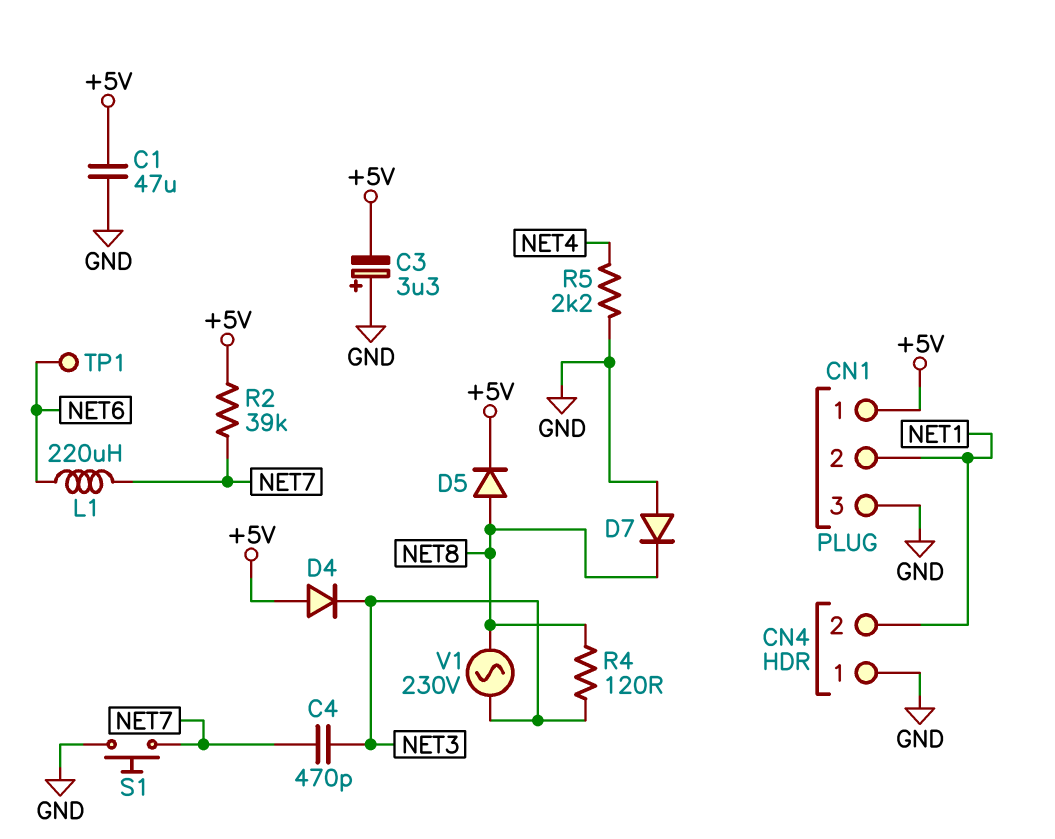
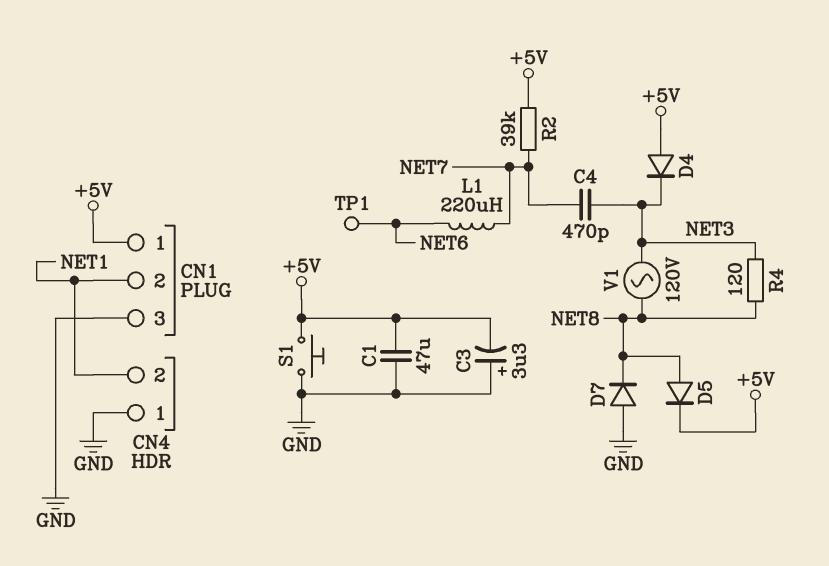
R5: 2.2k (GND, NET4) -> none
S1: button (GND, NET7) -> button (+5V, GND)
V1: AC 230V (NET3, NET8) -> AC 120V (NET3, NET8)

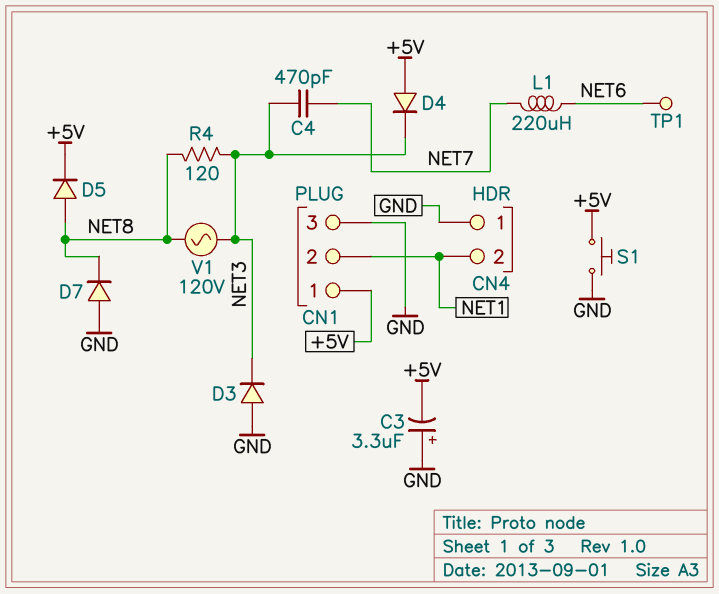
C1: 47uF (+5V, GND) -> none
D3: none -> diode (A GND, K NET3)
R2: 39k (+5V, NET7) -> none

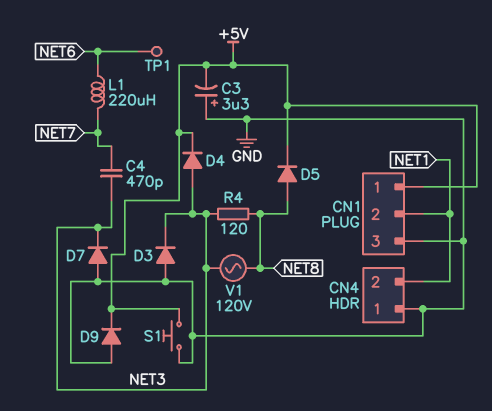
D4: diode (A +5V, K NET3) -> diode (A NET3, K +5V)
D7: diode (A GND, K NET8) -> diode (A GND, K NET3)
D9: none -> diode (A GND, K +5V)

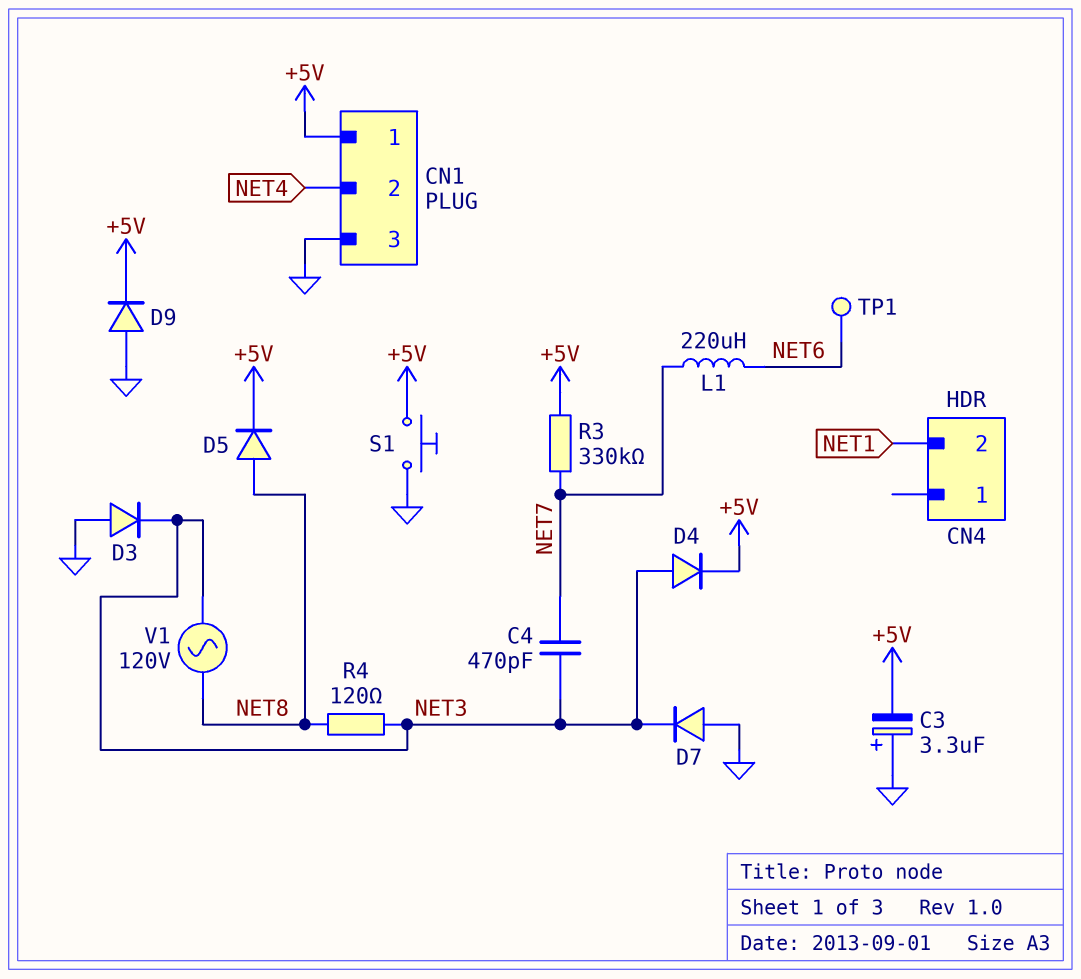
CN1 pin 2: NET1 -> NET4
CN4 pin 1: GND -> none
R3: none -> 330k (+5V, NET7)

